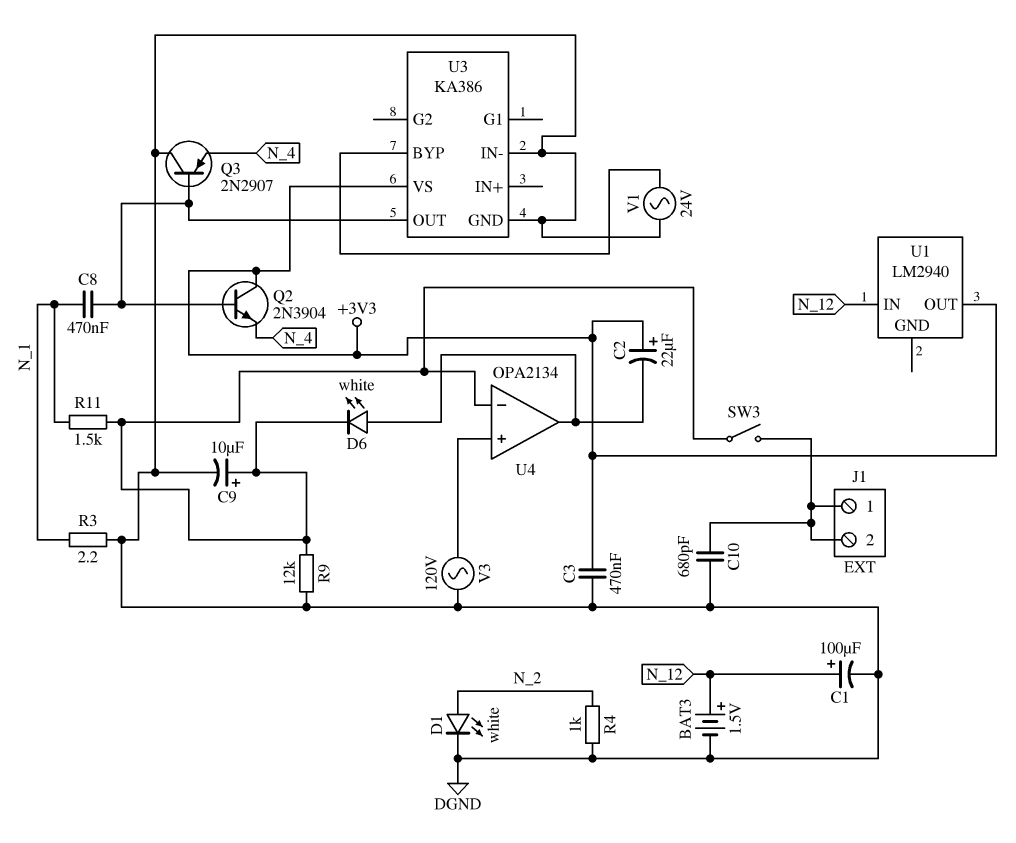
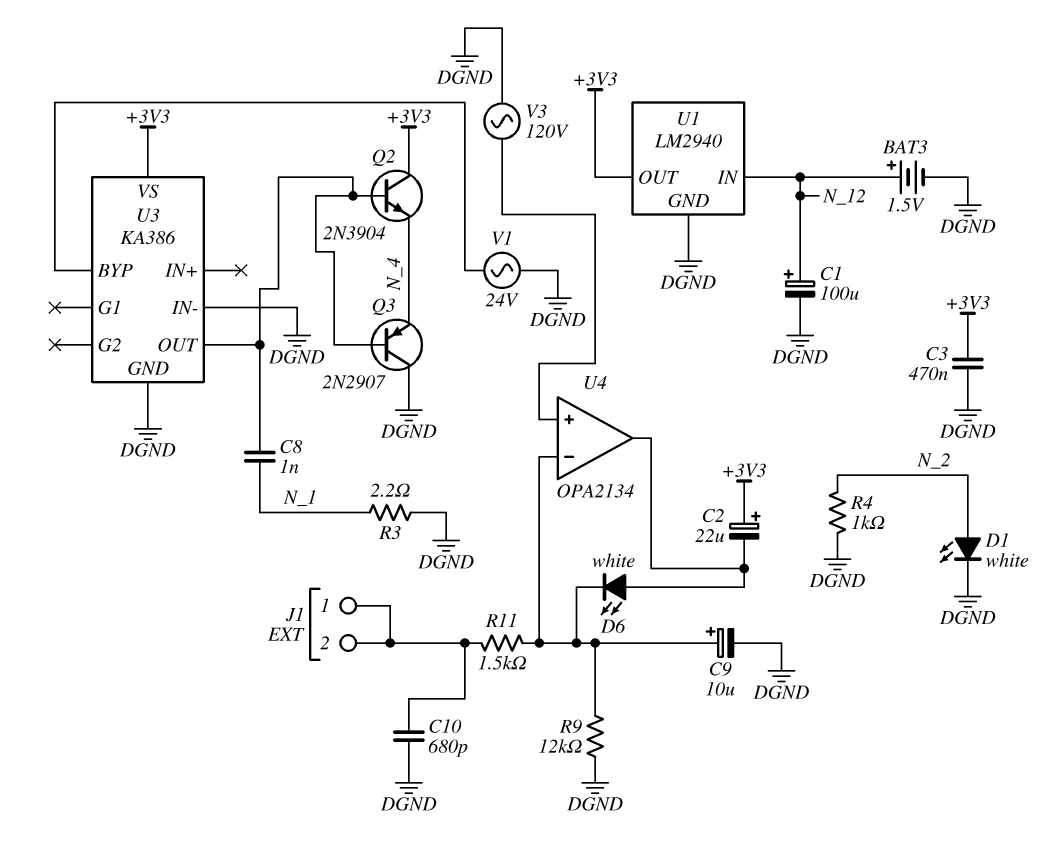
C8: 470nF (N_1, U3/OUT) -> 1nF (N_1, U3/OUT)
R11: 1.5k (N_1, U4/in-) -> 1.5k (J1/1, U4/in-)
SW3: switch (J1/1, U4/in-) -> none
U1 pin GND: none -> DGND

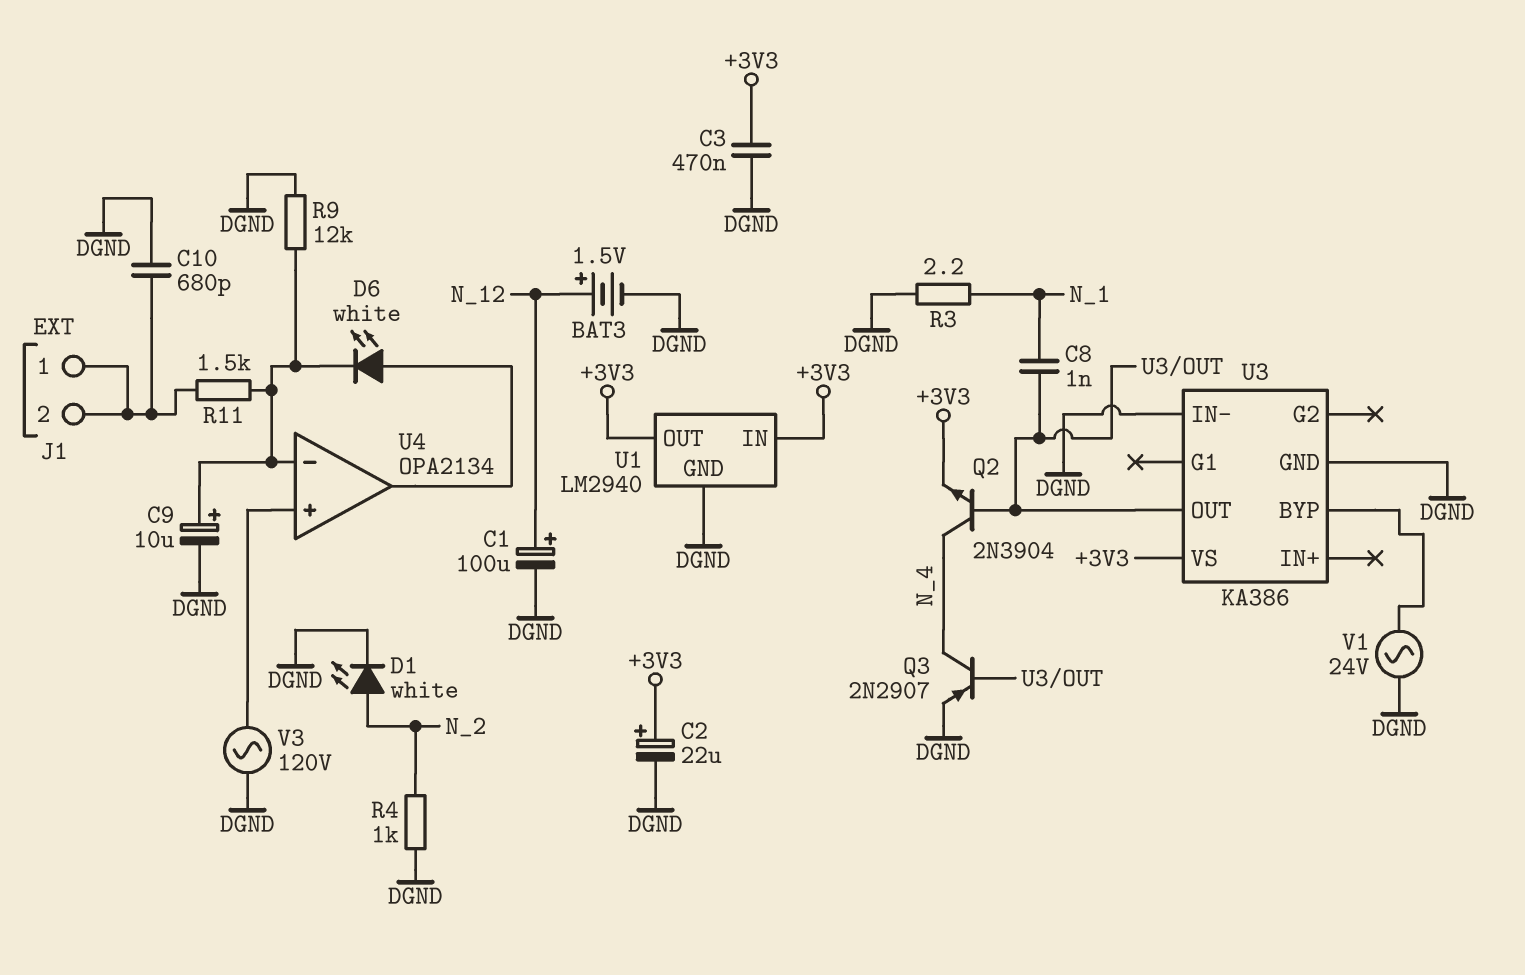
C2: 22uF (plus +3V3, minus U4/out) -> 22uF (plus +3V3, minus DGND)
Q2: NPN 2N3904 (B U3/OUT, C +3V3, E N_4) -> NPN 2N3904 (B U3/OUT, C N_4, E +3V3)
Q3: PNP 2N2907 (B U3/OUT, C DGND, E N_4) -> PNP 2N2907 (B U3/OUT, C N_4, E DGND)
U1 pin IN: N_12 -> +3V3

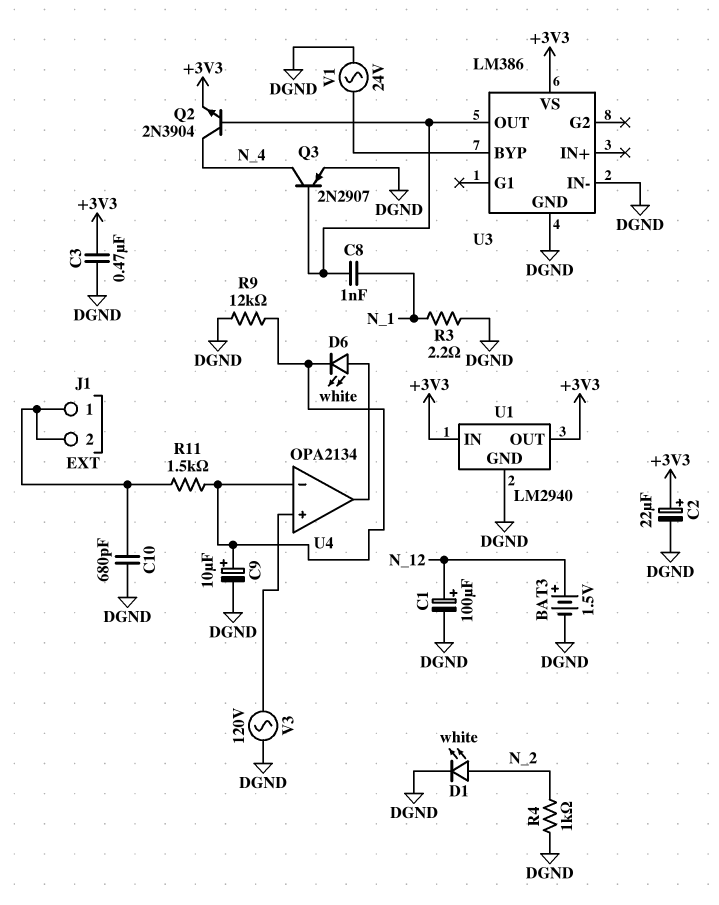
U3: KA386 -> LM386

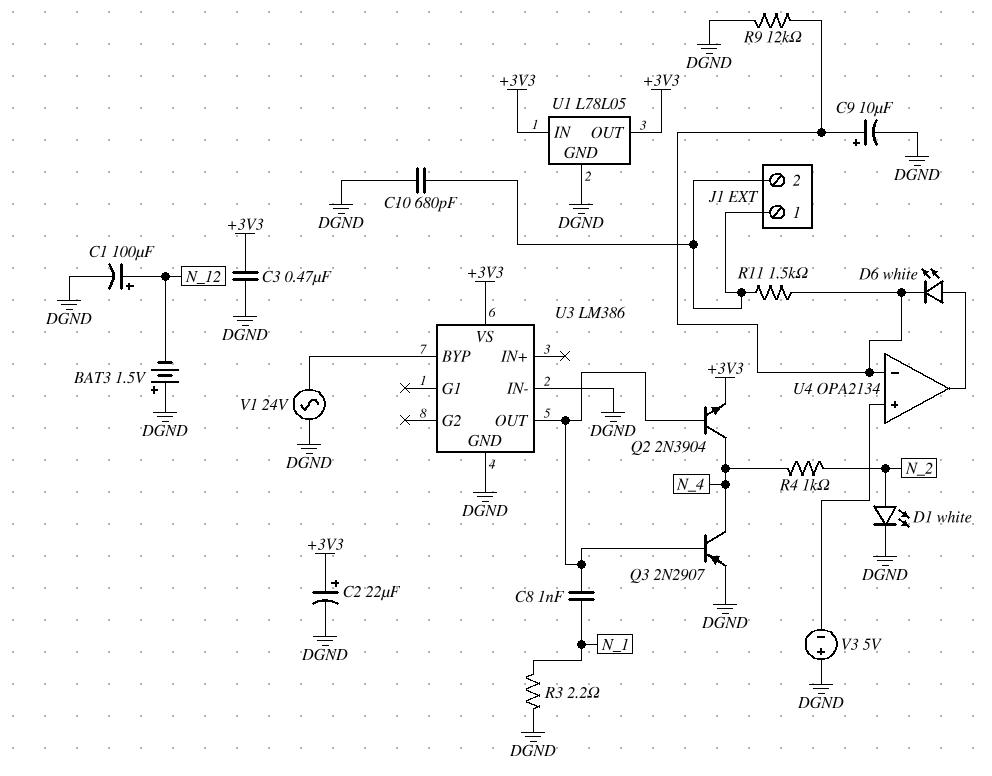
BAT3: 1.5V (plus N_12, minus DGND) -> 1.5V (plus DGND, minus N_12)
R4: 1k (DGND, N_2) -> 1k (N_2, N_4)
U1: LM2940 -> L78L05
V3: AC 120V (DGND, U4/in+) -> 5V (plus DGND, minus U4/in+)

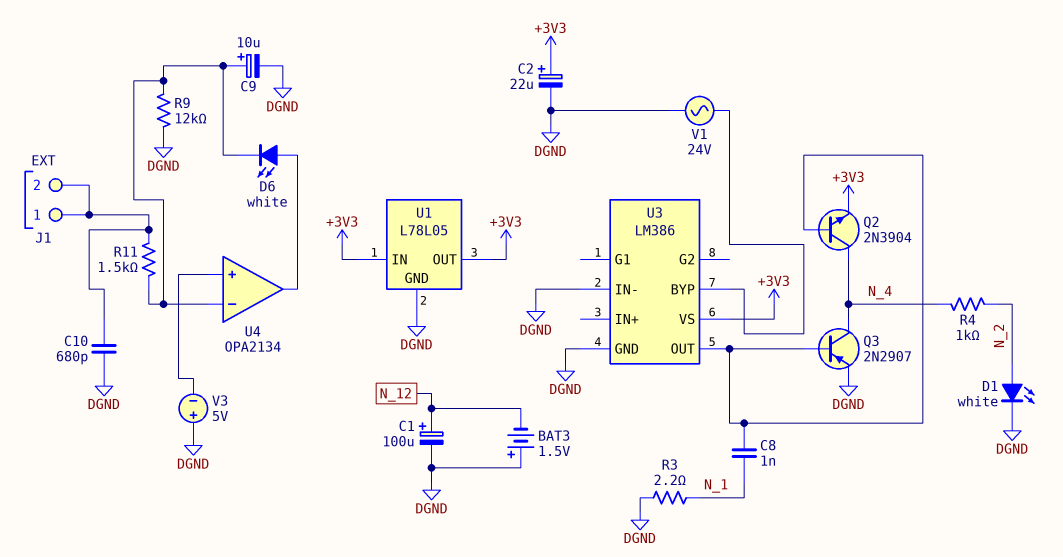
C3: 470nF (+3V3, DGND) -> none

